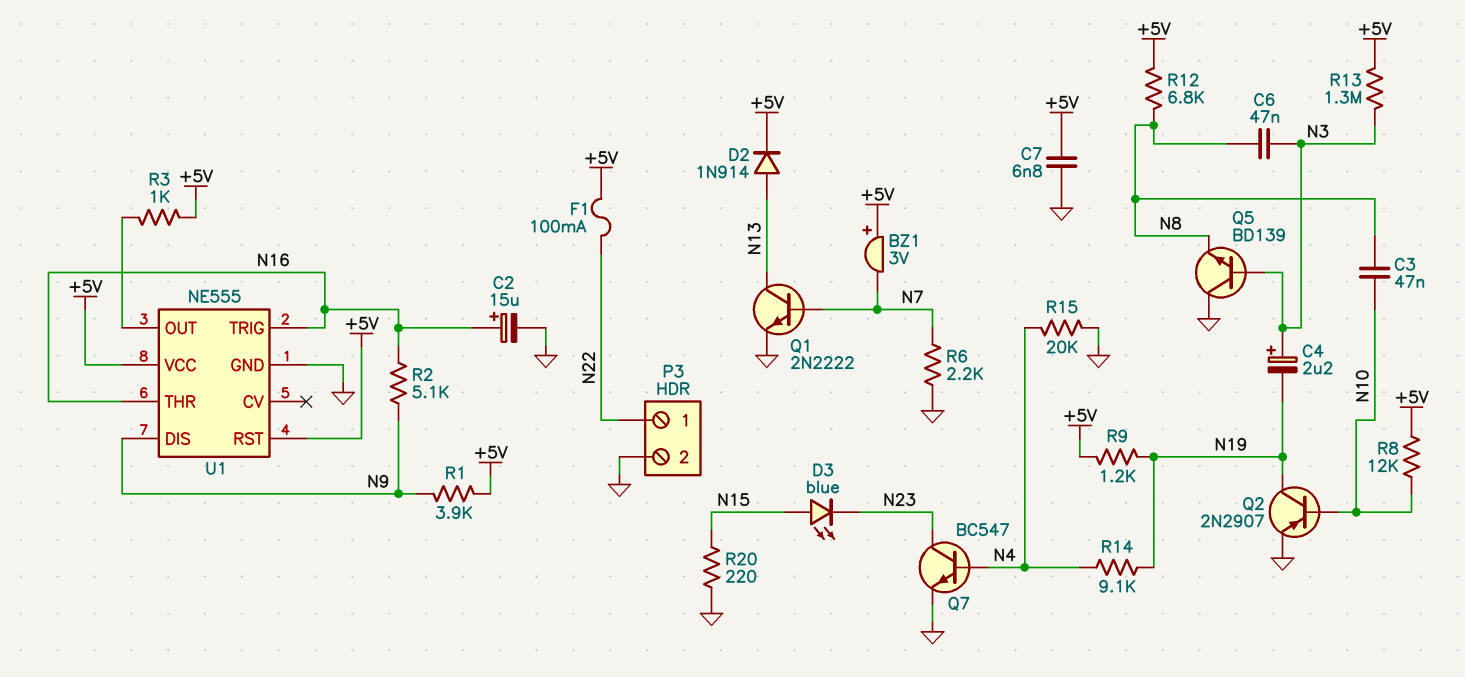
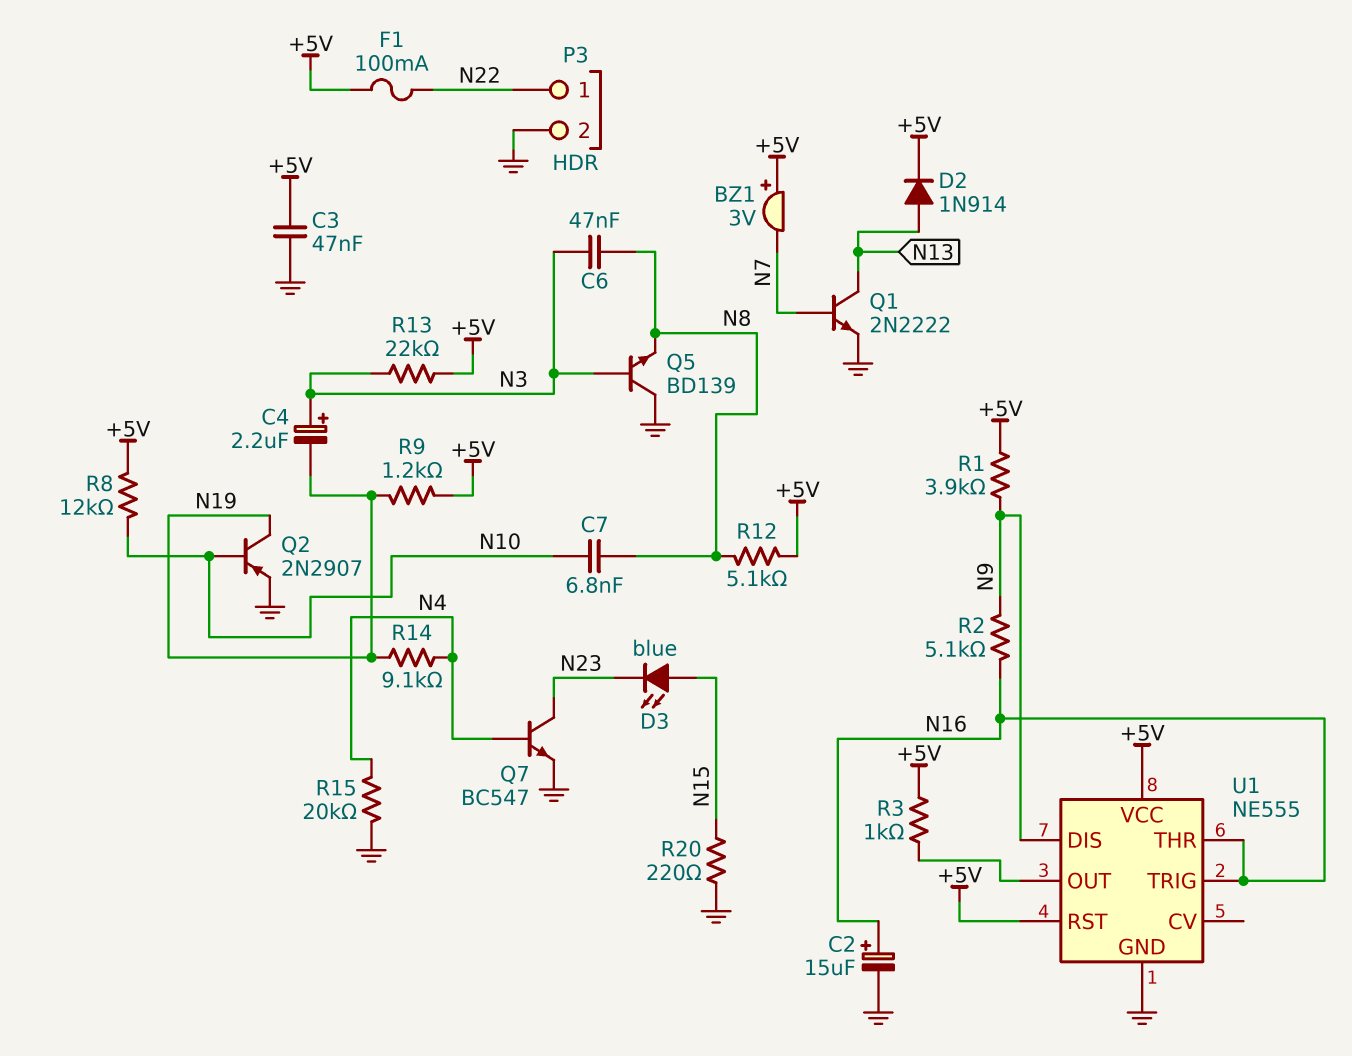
C3: 47nF (N8, N10) -> 47nF (+5V, GND)
C7: 6.8nF (+5V, GND) -> 6.8nF (N8, N10)
R6: 2.2k (GND, N7) -> none
R12: 6.8k (+5V, N8) -> 5.1k (+5V, N8)
R13: 1.3M (+5V, N3) -> 22k (+5V, N3)

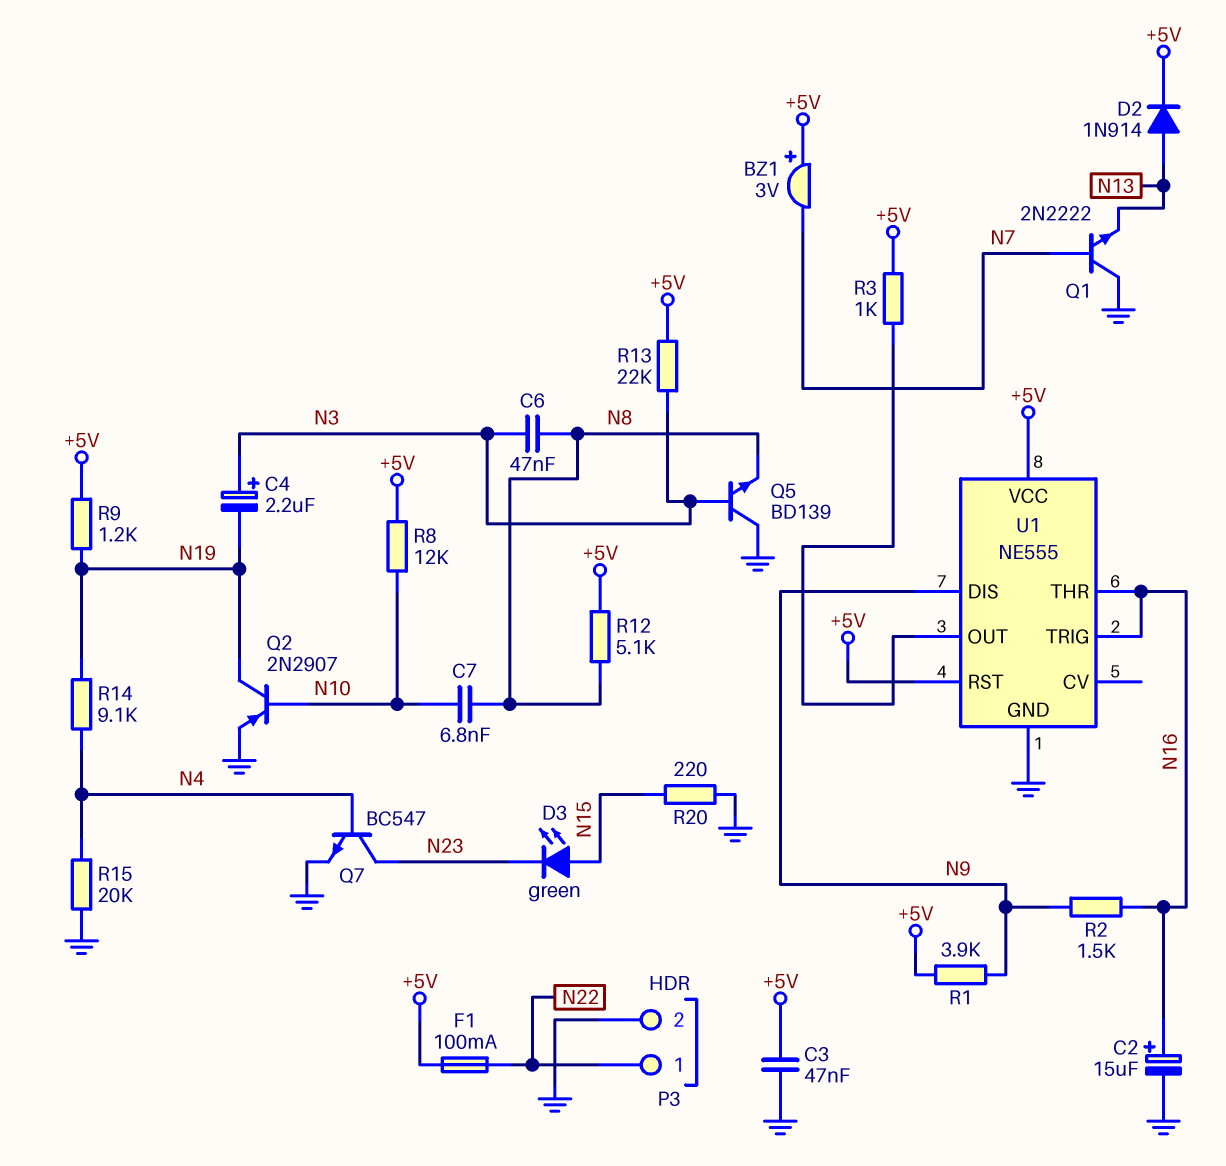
D3: LED blue (A N15, K N23) -> LED green (A N15, K N23)
Q1: NPN 2N2222 (B N7, C N13, E GND) -> NPN 2N2222 (B N7, C GND, E N13)
R2: 5.1k (N9, N16) -> 1.5k (N9, N16)

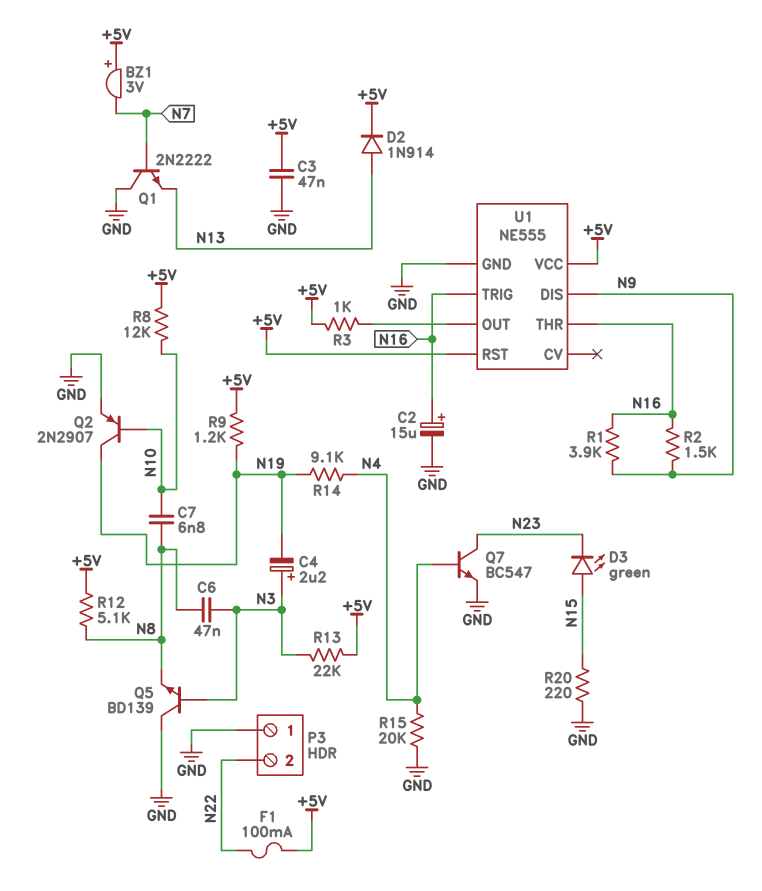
P3 pin 1: N22 -> GND
P3 pin 2: GND -> N22
R1: 3.9k (+5V, N9) -> 3.9k (N9, N16)

